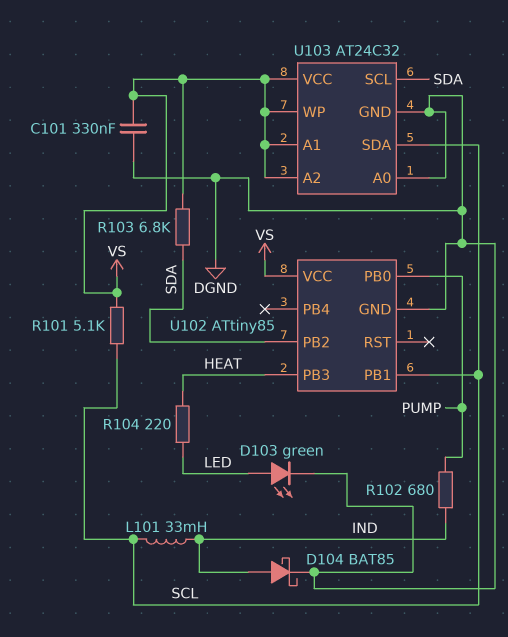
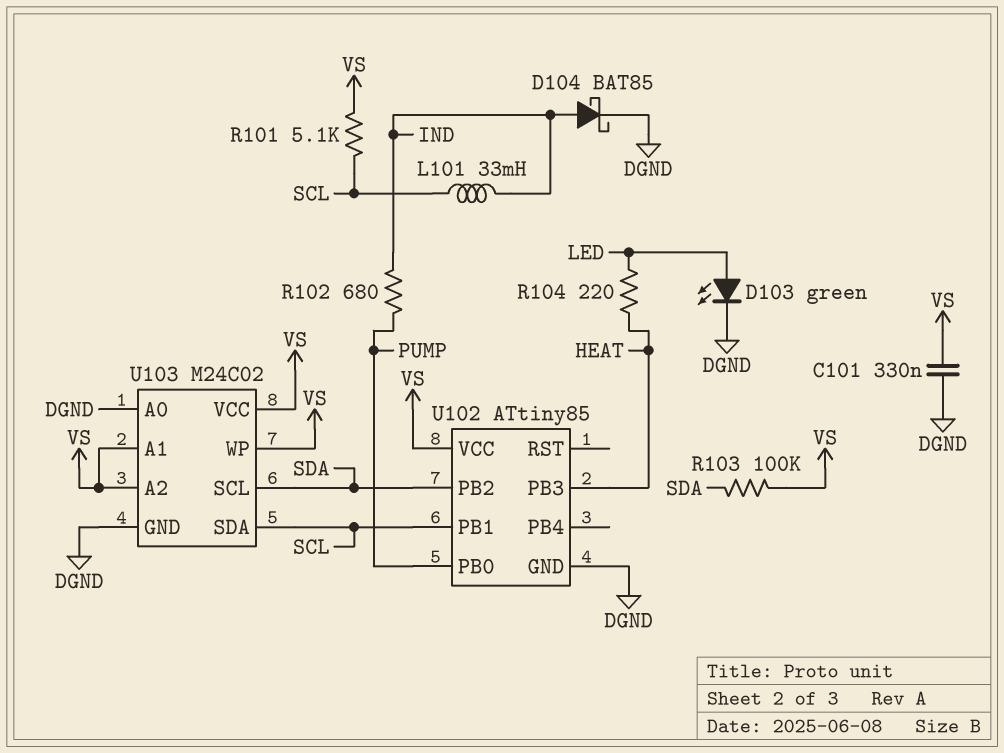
R103: 6.8k (SDA, VS) -> 100k (SDA, VS)
U103: AT24C32 -> M24C02

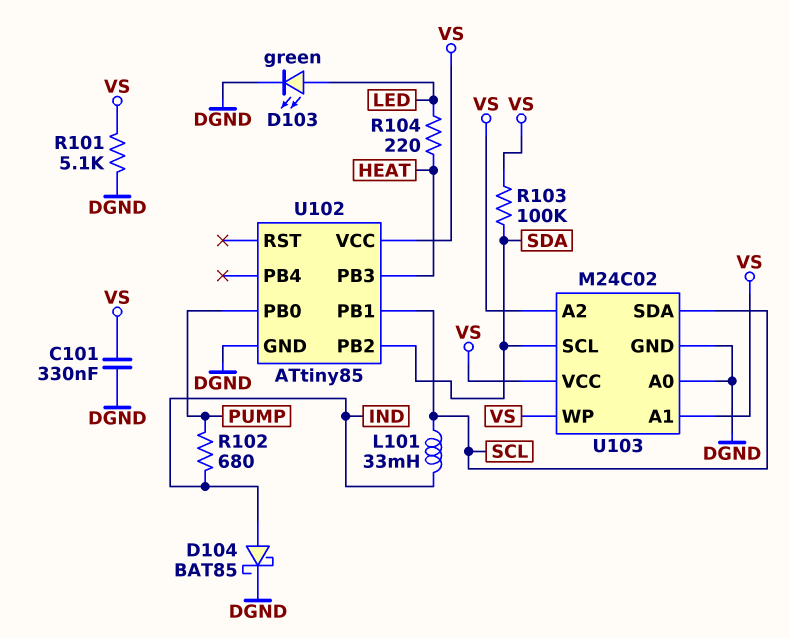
R101: 5.1k (SCL, VS) -> 5.1k (DGND, VS)

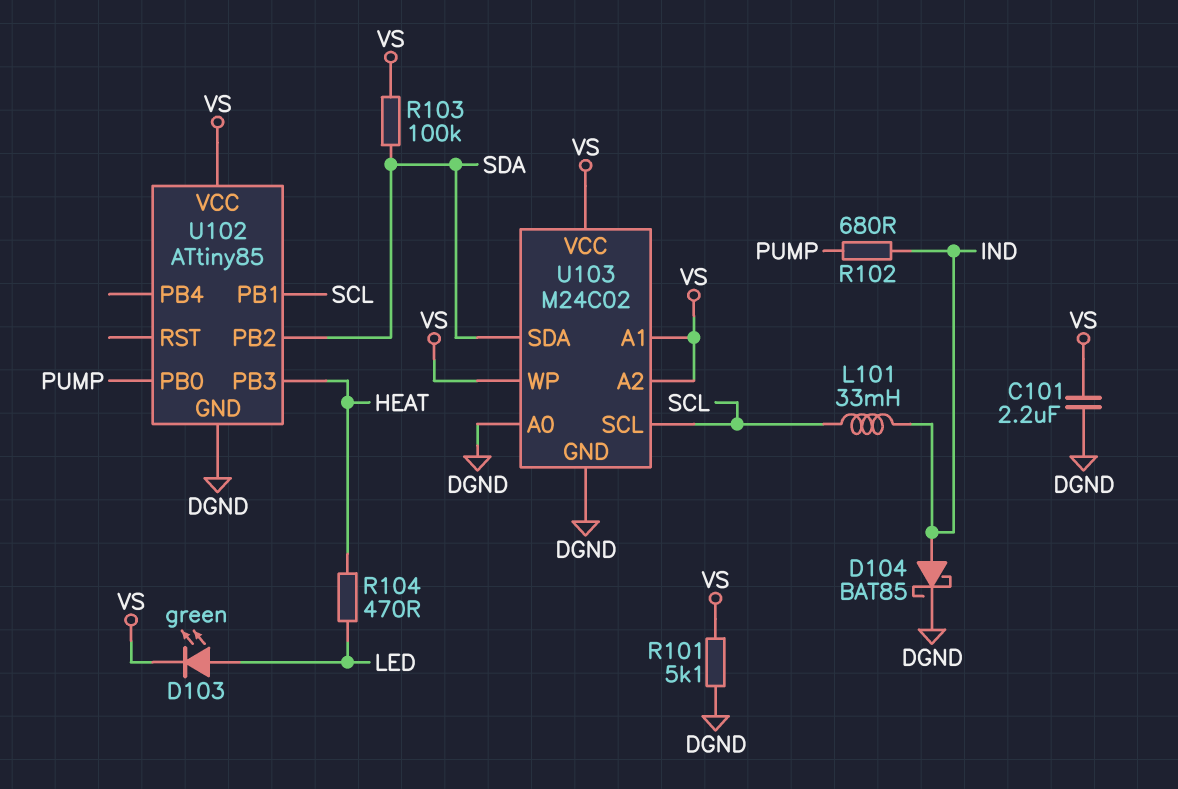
C101: 330nF (DGND, VS) -> 2.2uF (DGND, VS)
D103: LED green (A LED, K DGND) -> LED green (A LED, K VS)
R104: 220 (HEAT, LED) -> 470 (HEAT, LED)
U103 pin SCL: SDA -> SCL
U103 pin SDA: SCL -> SDA

